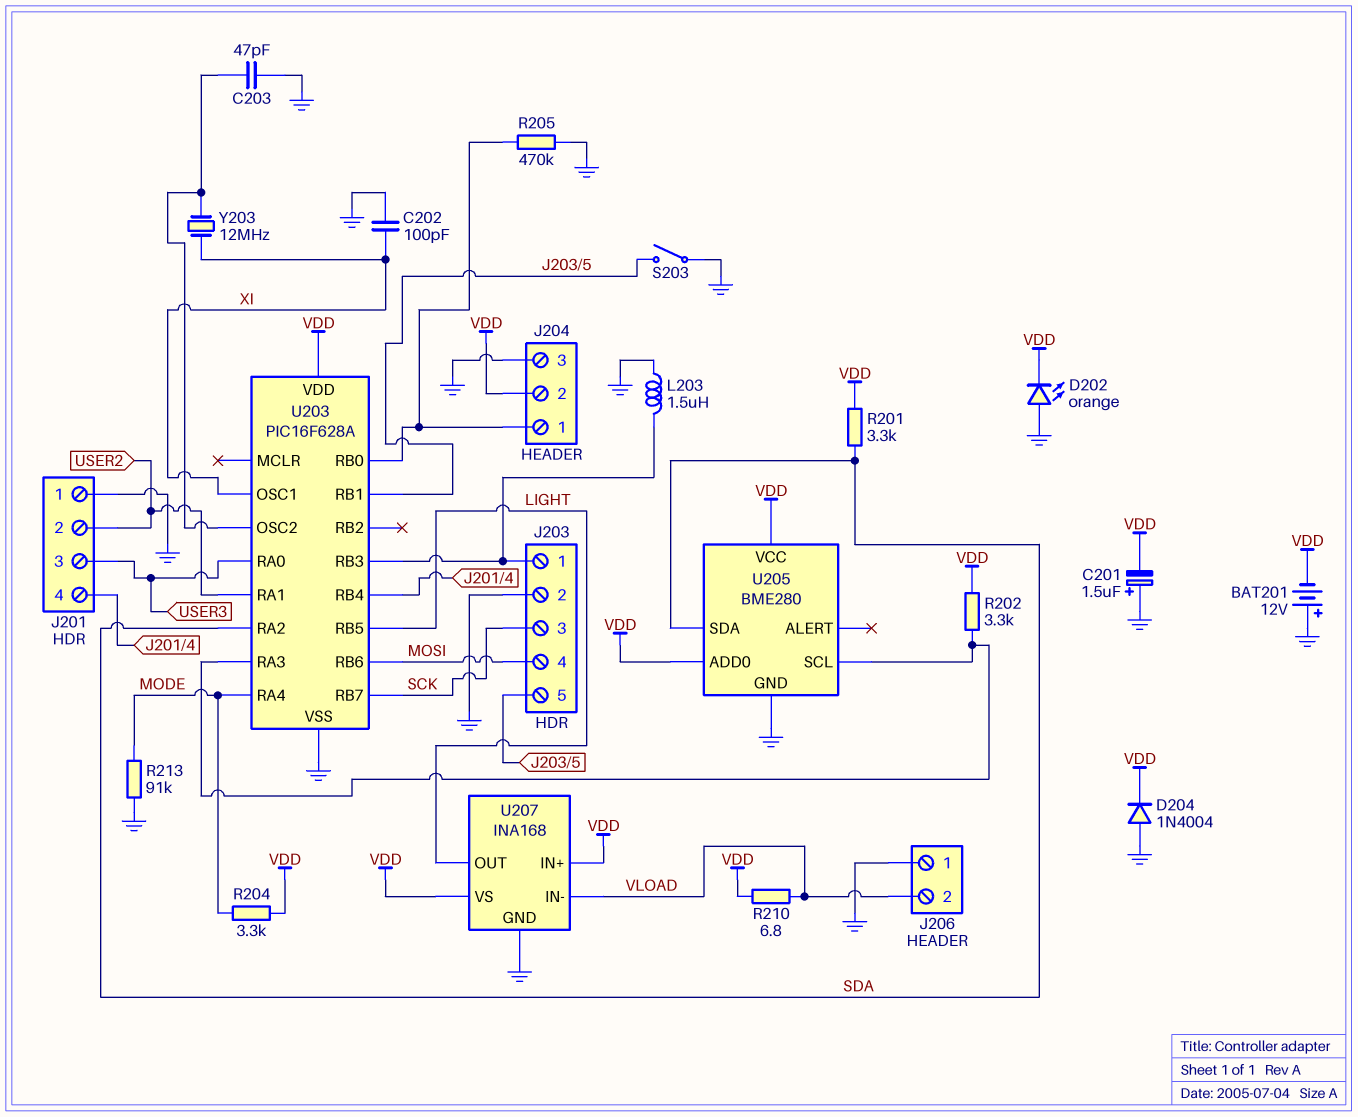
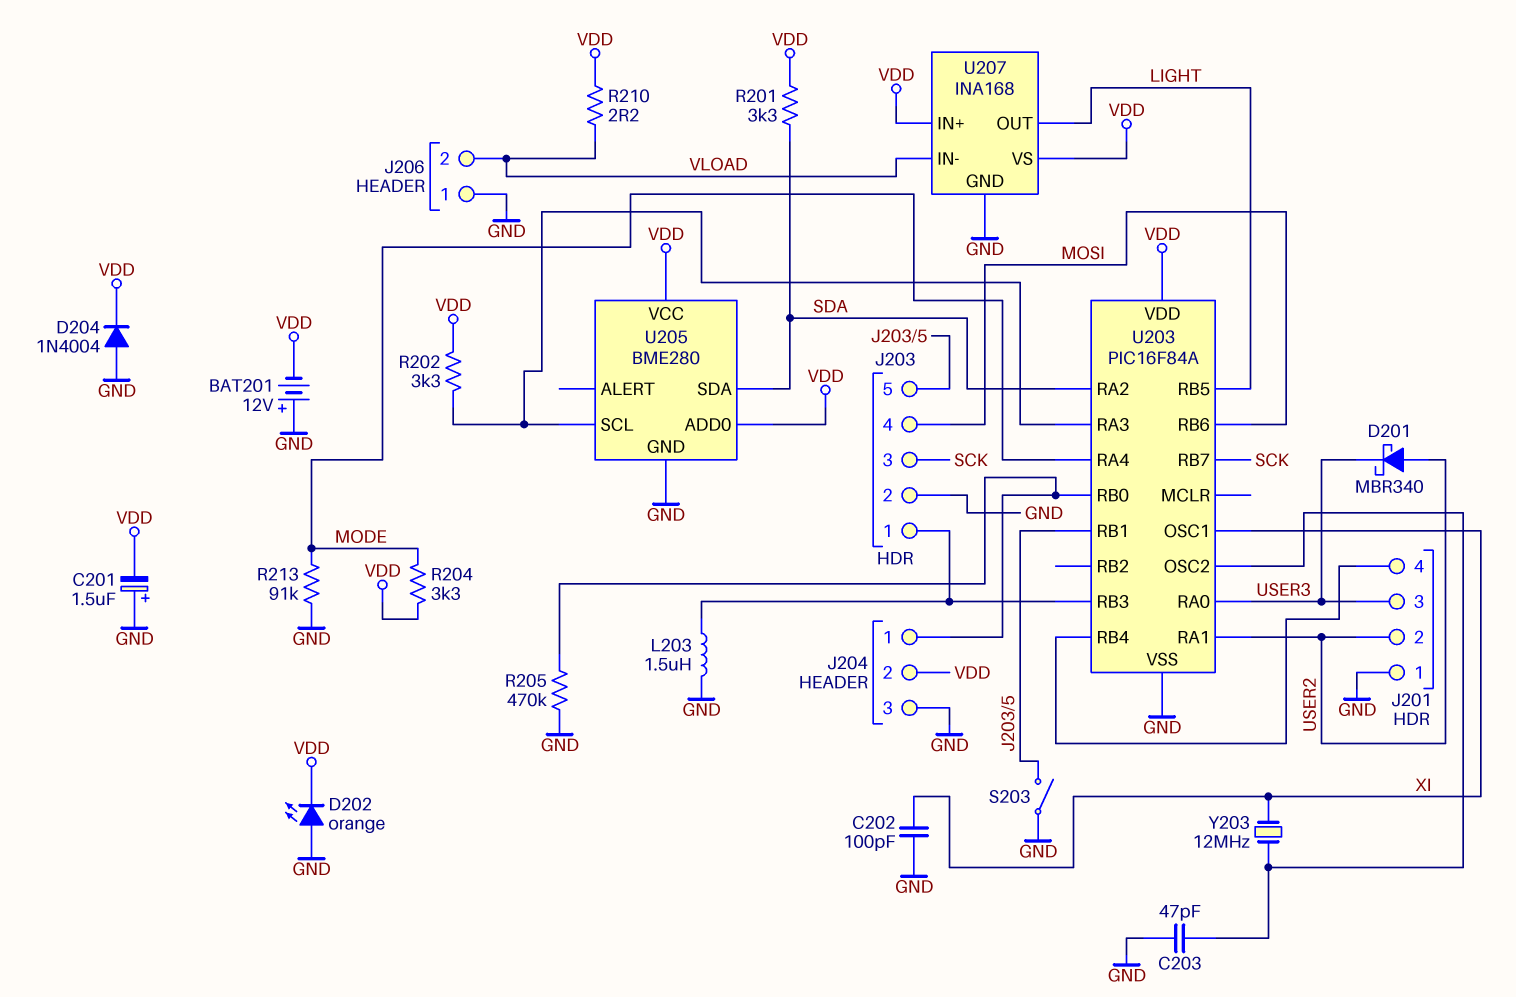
D201: none -> schottky MBR340 (A USER2, K USER3)
R210: 6.8 (VDD, VLOAD) -> 2.2 (VDD, VLOAD)
U203: PIC16F628A -> PIC16F84A

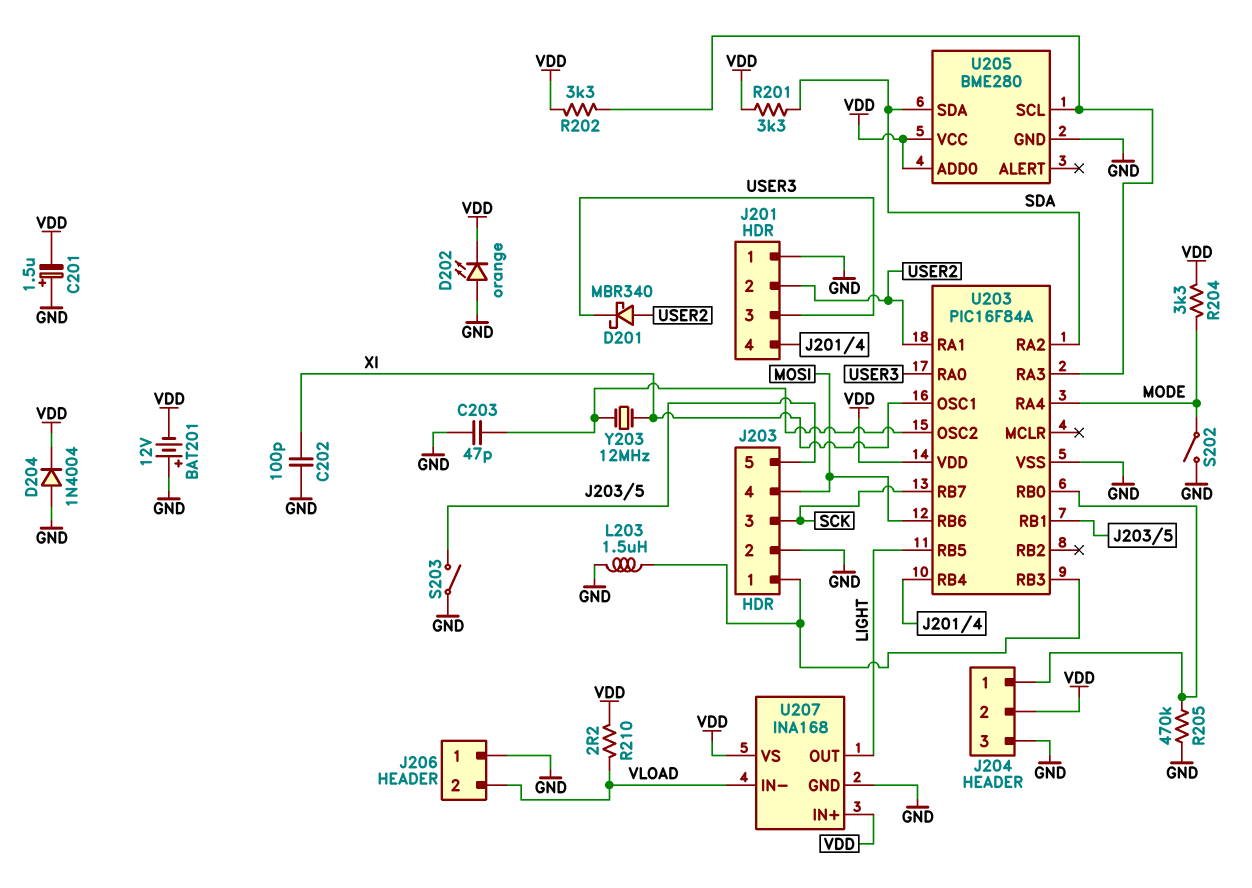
R213: 91k (GND, MODE) -> none
S202: none -> switch (GND, MODE)

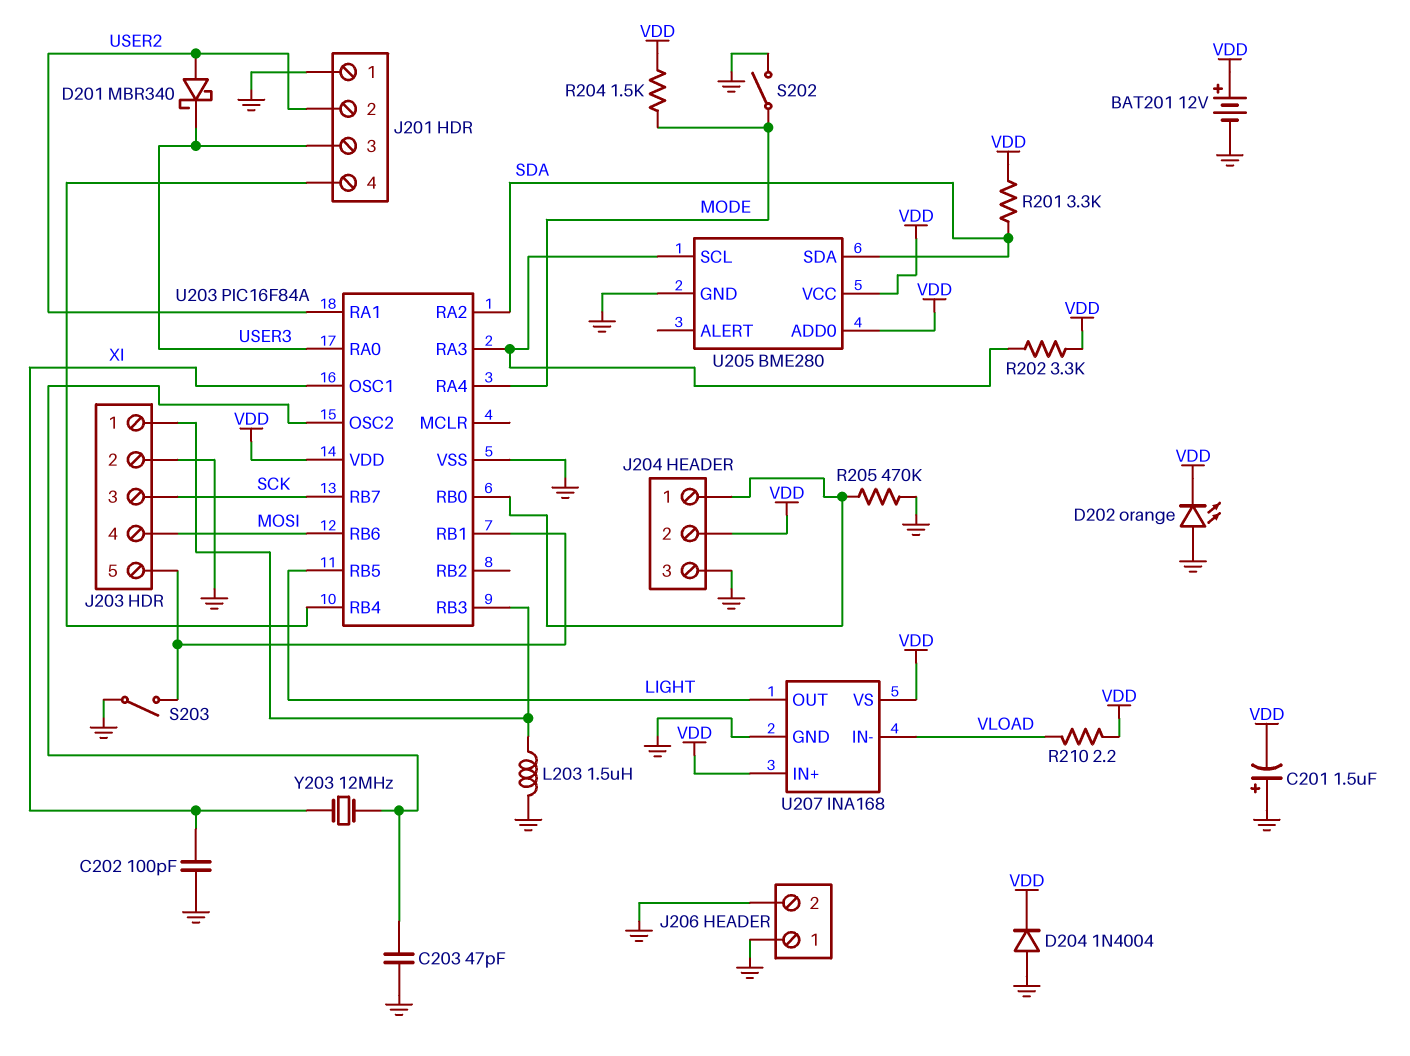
BAT201: 12V (plus GND, minus VDD) -> 12V (plus VDD, minus GND)
J206 pin 2: VLOAD -> GND
R204: 3.3k (MODE, VDD) -> 1.5k (MODE, VDD)

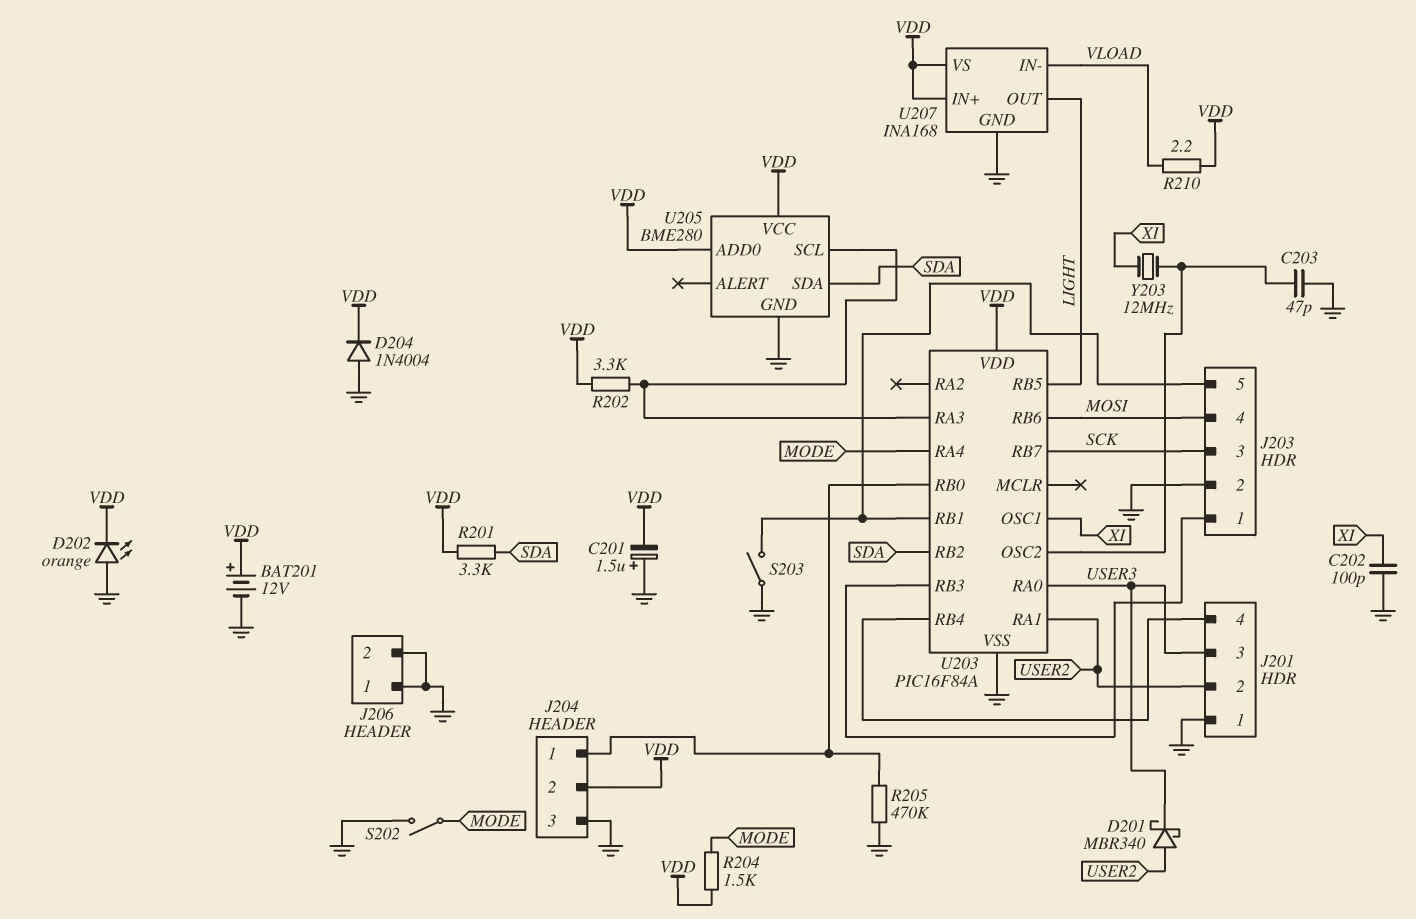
L203: 1.5uH (GND, J203/1) -> none
U203 pin RA2: SDA -> none
U203 pin RB2: none -> SDA

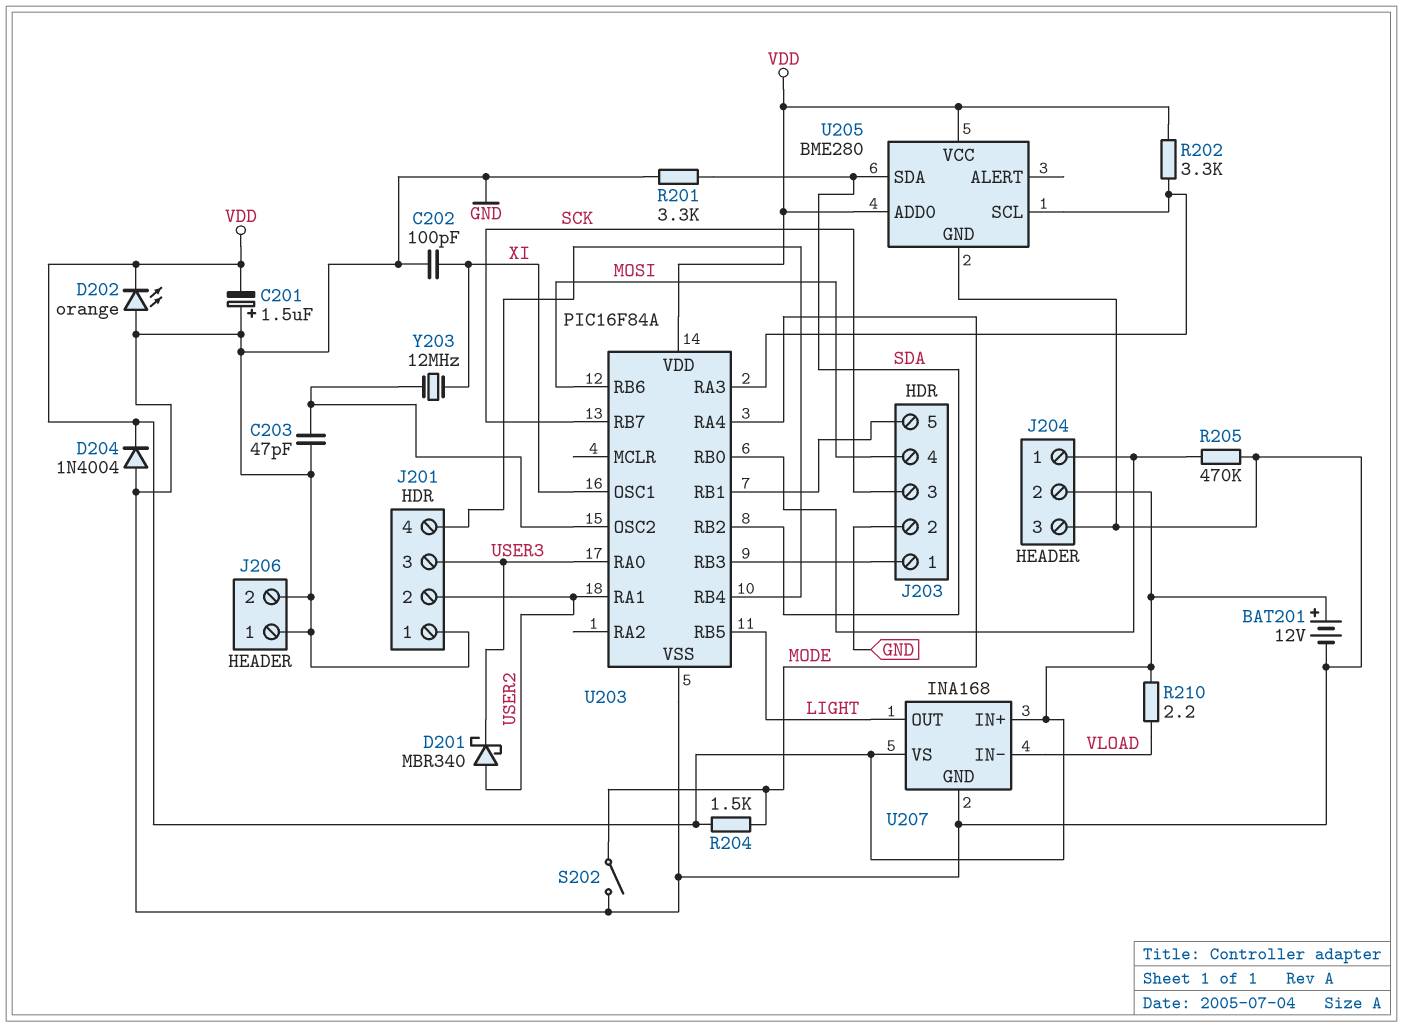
R201: 3.3k (SDA, VDD) -> 3.3k (GND, SDA)
S203: switch (GND, J203/5) -> none

